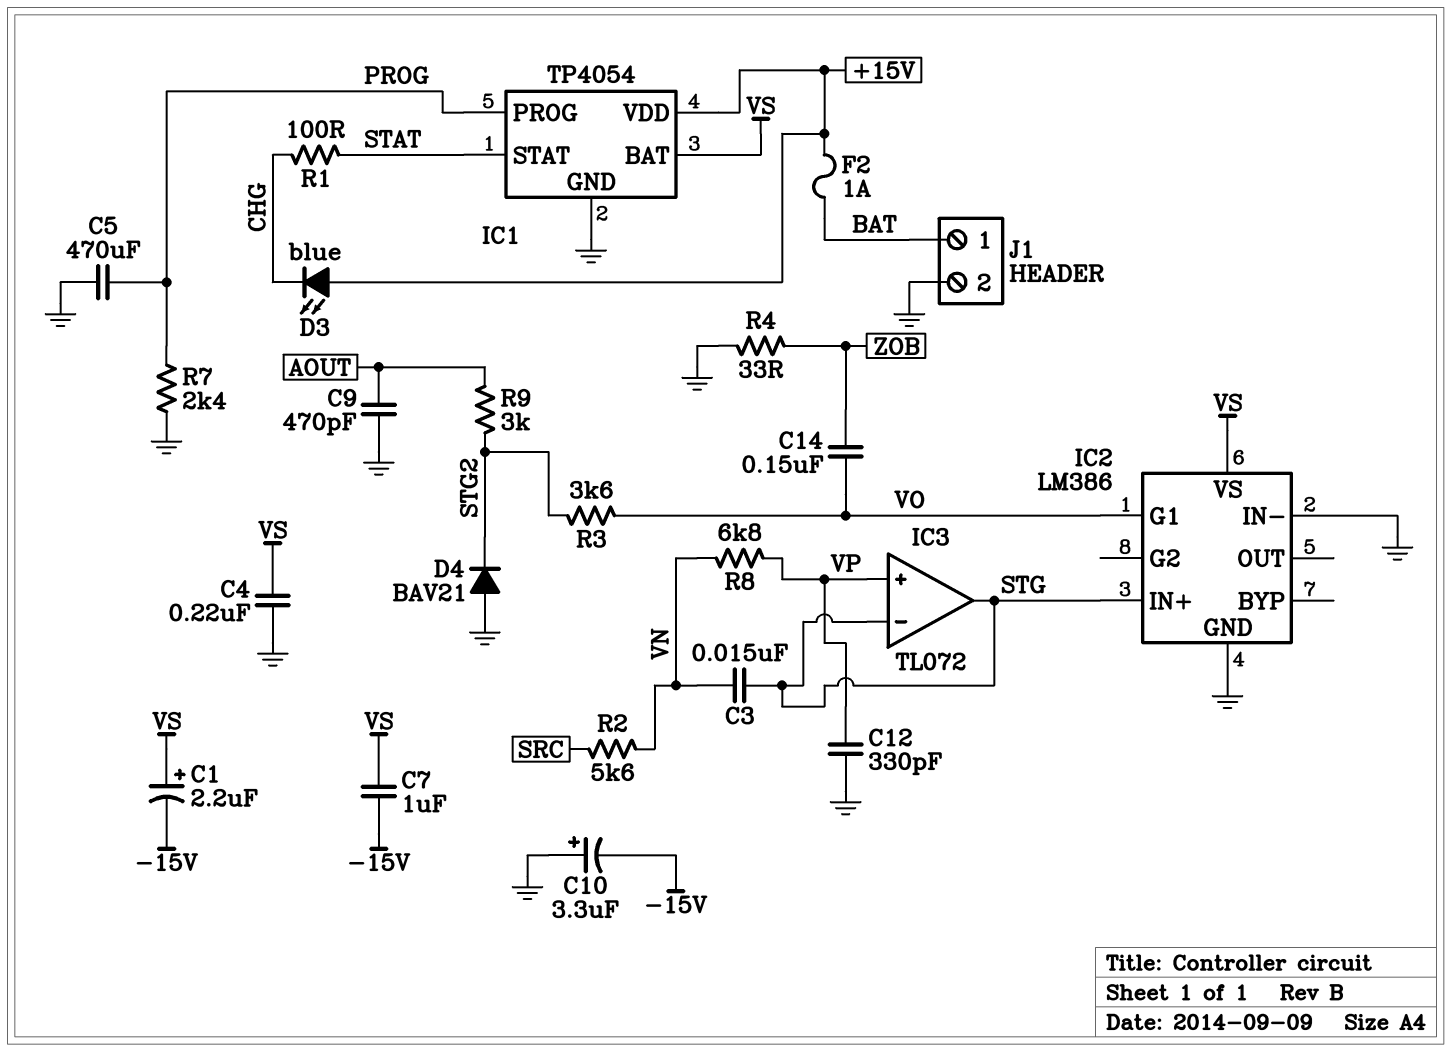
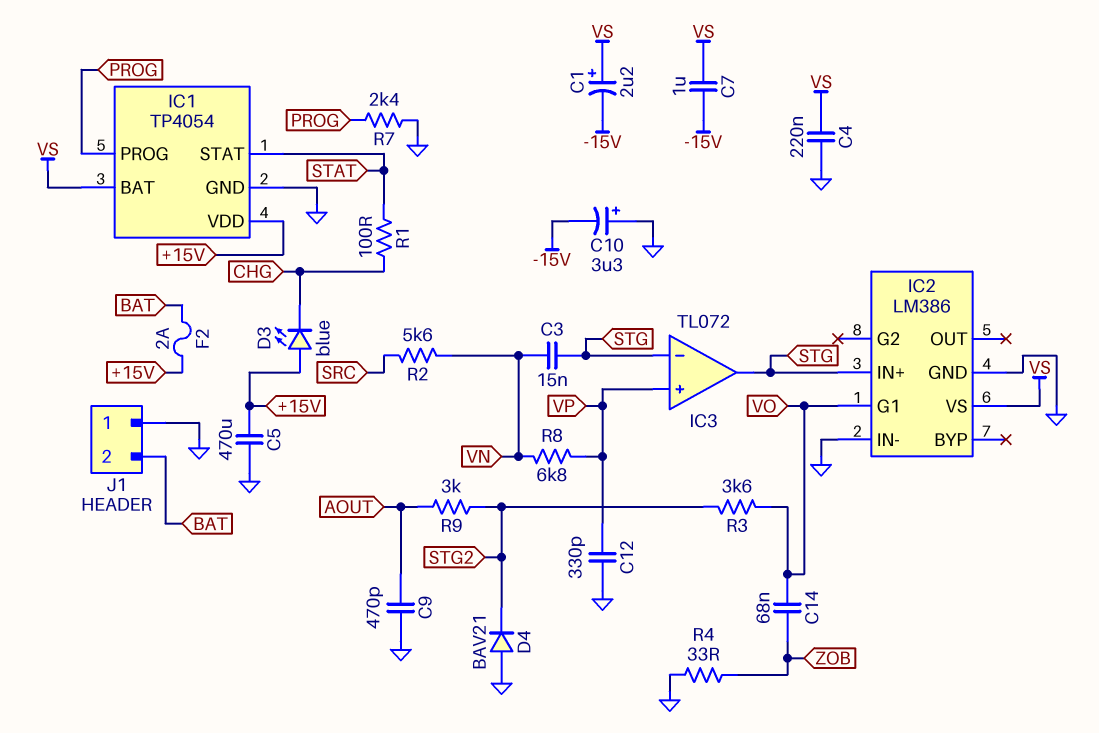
C5: 470uF (GND, PROG) -> 470uF (+15V, GND)
C14: 150nF (VO, ZOB) -> 68nF (VO, ZOB)
F2: 1A (+15V, BAT) -> 2A (+15V, BAT)
J1 pin 1: BAT -> GND
J1 pin 2: GND -> BAT

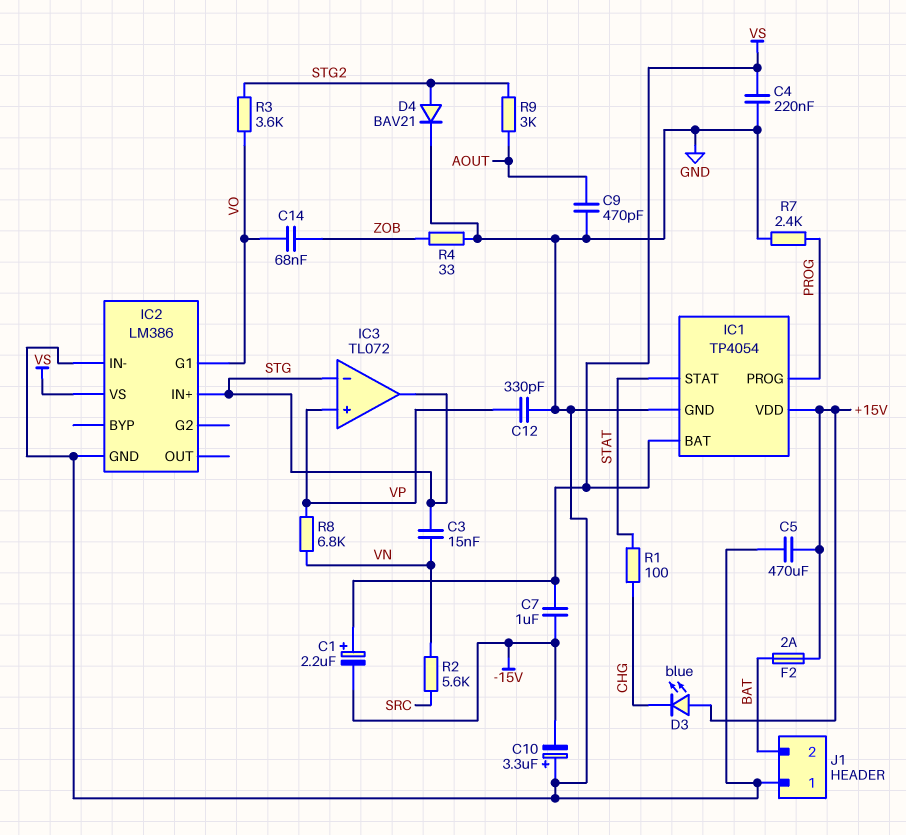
D4: diode BAV21 (A GND, K STG2) -> diode BAV21 (A STG2, K GND)

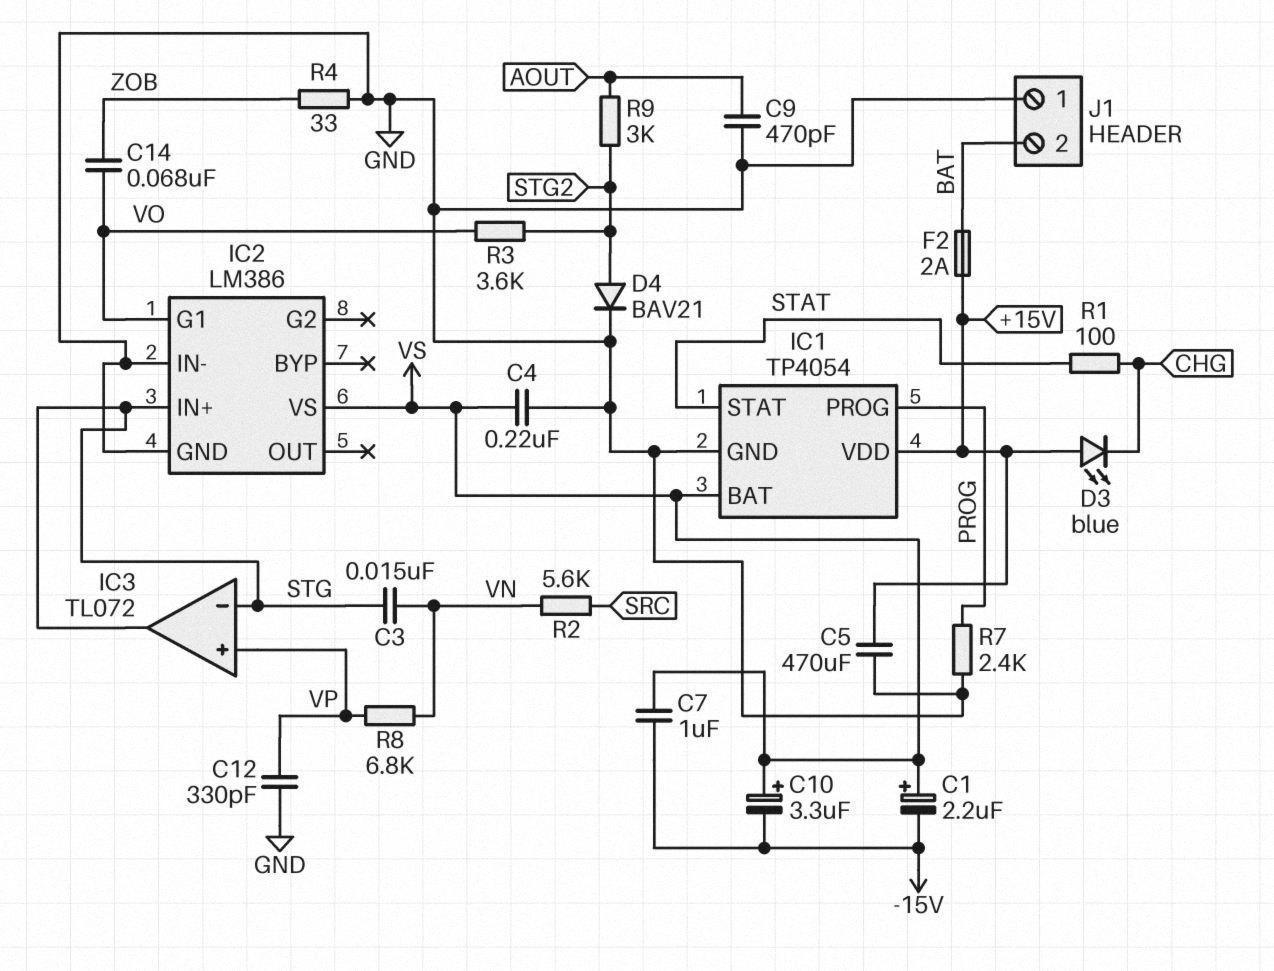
C10: 3.3uF (plus GND, minus -15V) -> 3.3uF (plus VS, minus -15V)

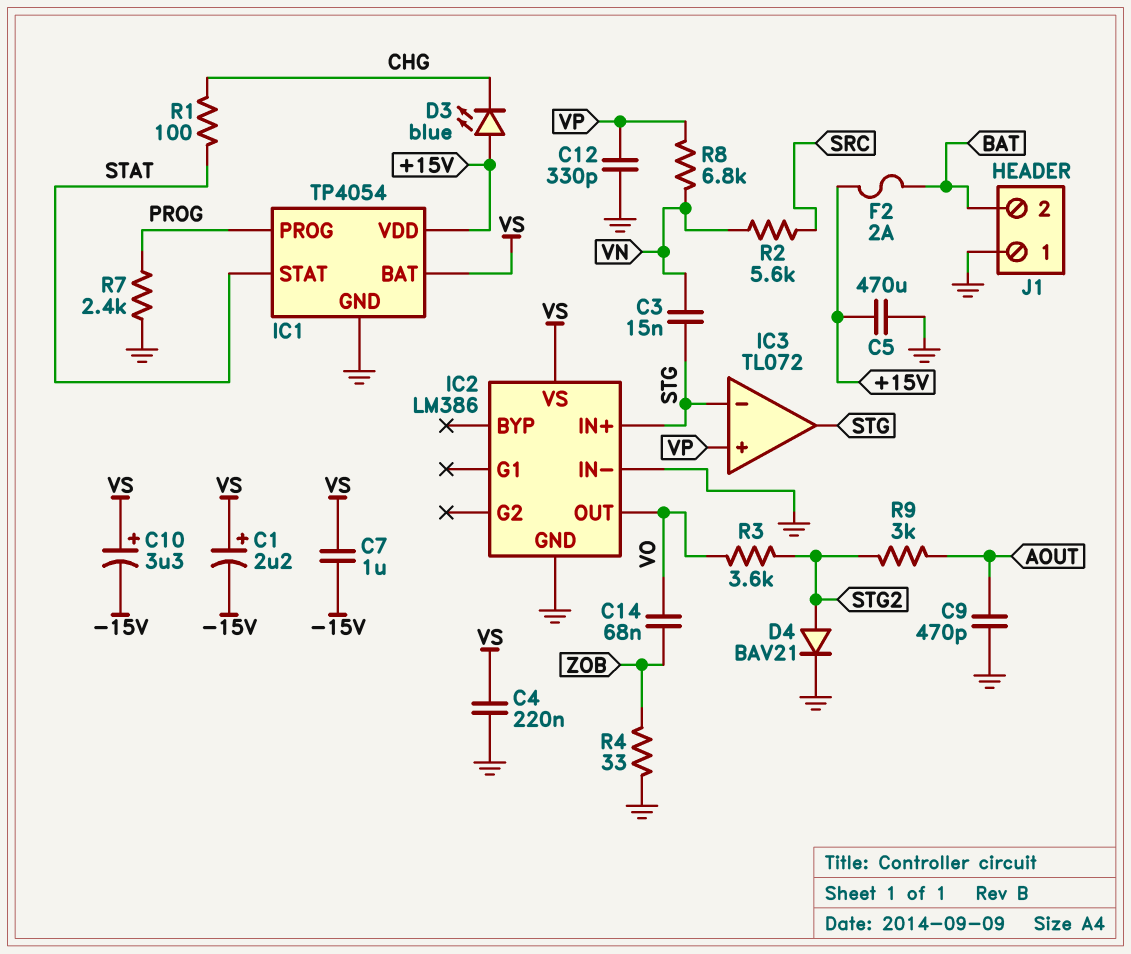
IC2 pin G1: VO -> none
IC2 pin OUT: none -> VO

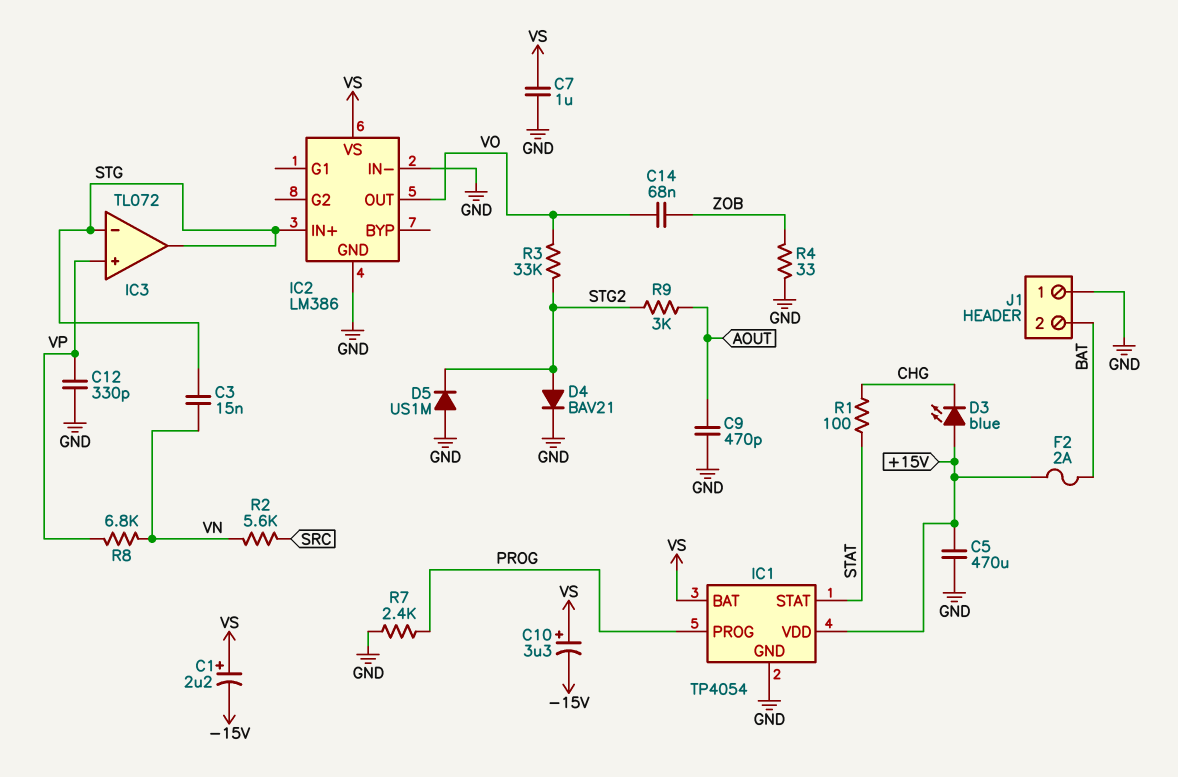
C4: 220nF (GND, VS) -> none
C7: 1uF (-15V, VS) -> 1uF (GND, VS)
D5: none -> diode US1M (A GND, K STG2)
R3: 3.6k (STG2, VO) -> 33k (STG2, VO)

